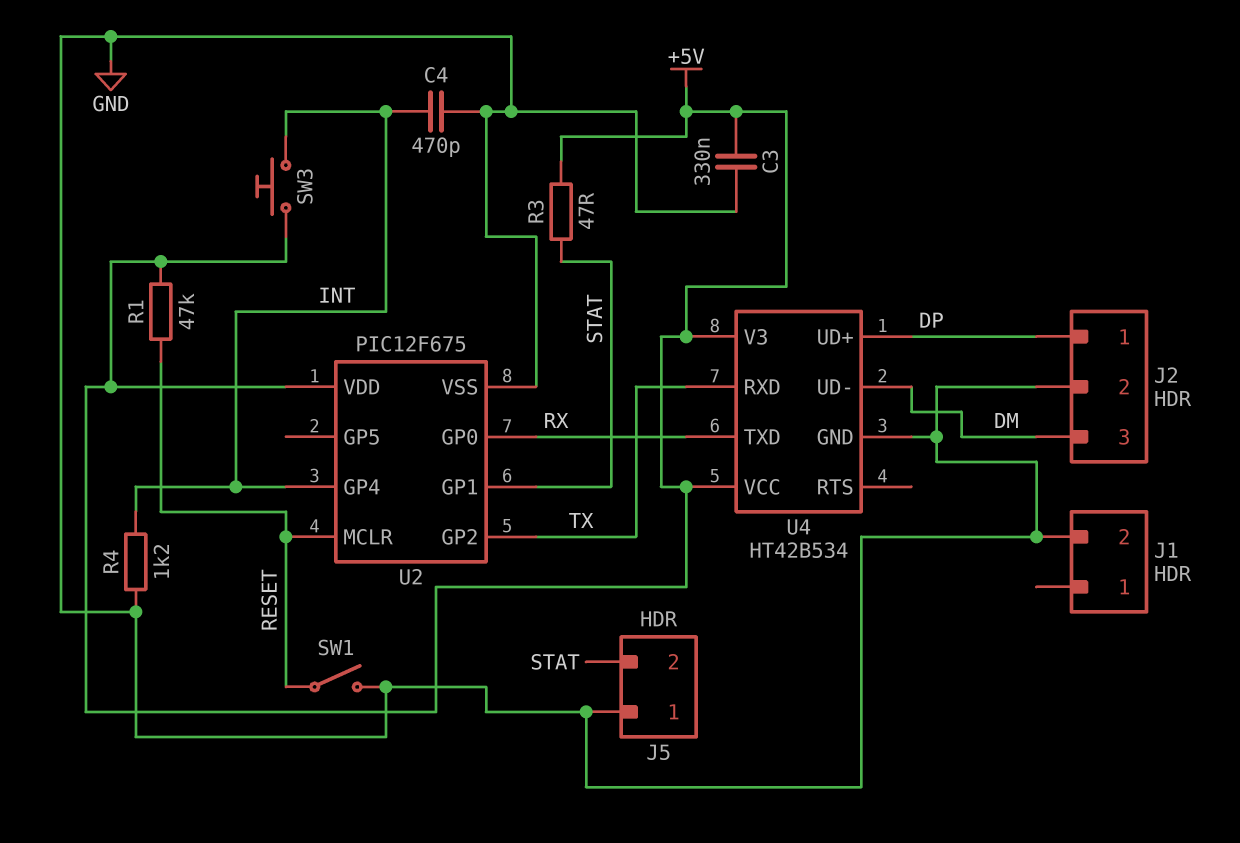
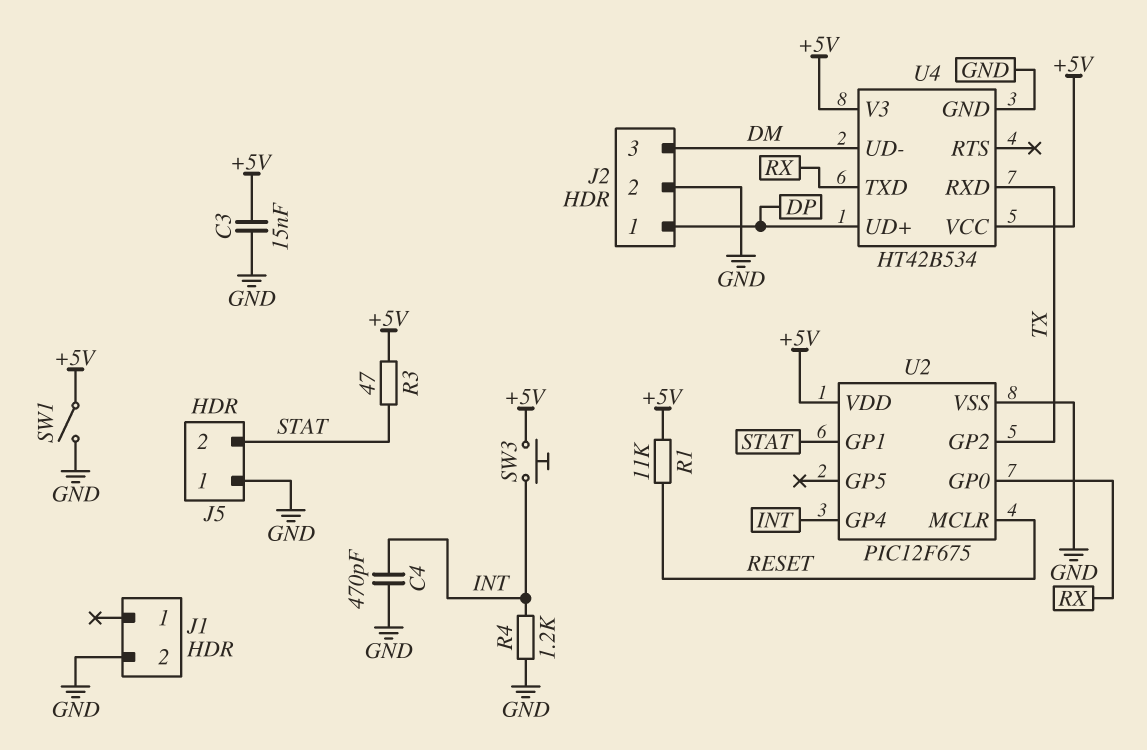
C3: 330nF (+5V, GND) -> 15nF (+5V, GND)
R1: 47k (+5V, RESET) -> 11k (+5V, RESET)
SW1: switch (GND, RESET) -> switch (+5V, GND)

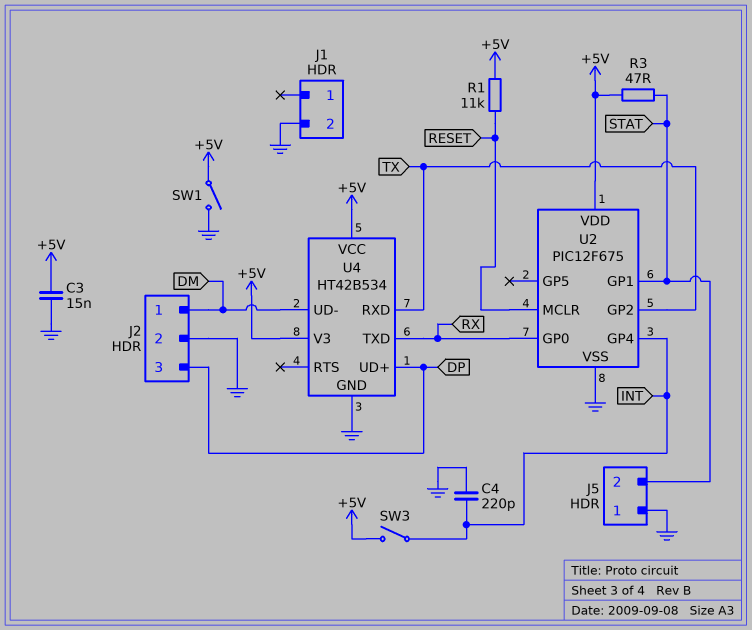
C4: 470pF (GND, INT) -> 220pF (GND, INT)
J2 pin 1: DP -> DM
J2 pin 3: DM -> DP
R4: 1.2k (GND, INT) -> none
SW3: button (+5V, INT) -> switch (+5V, INT)

